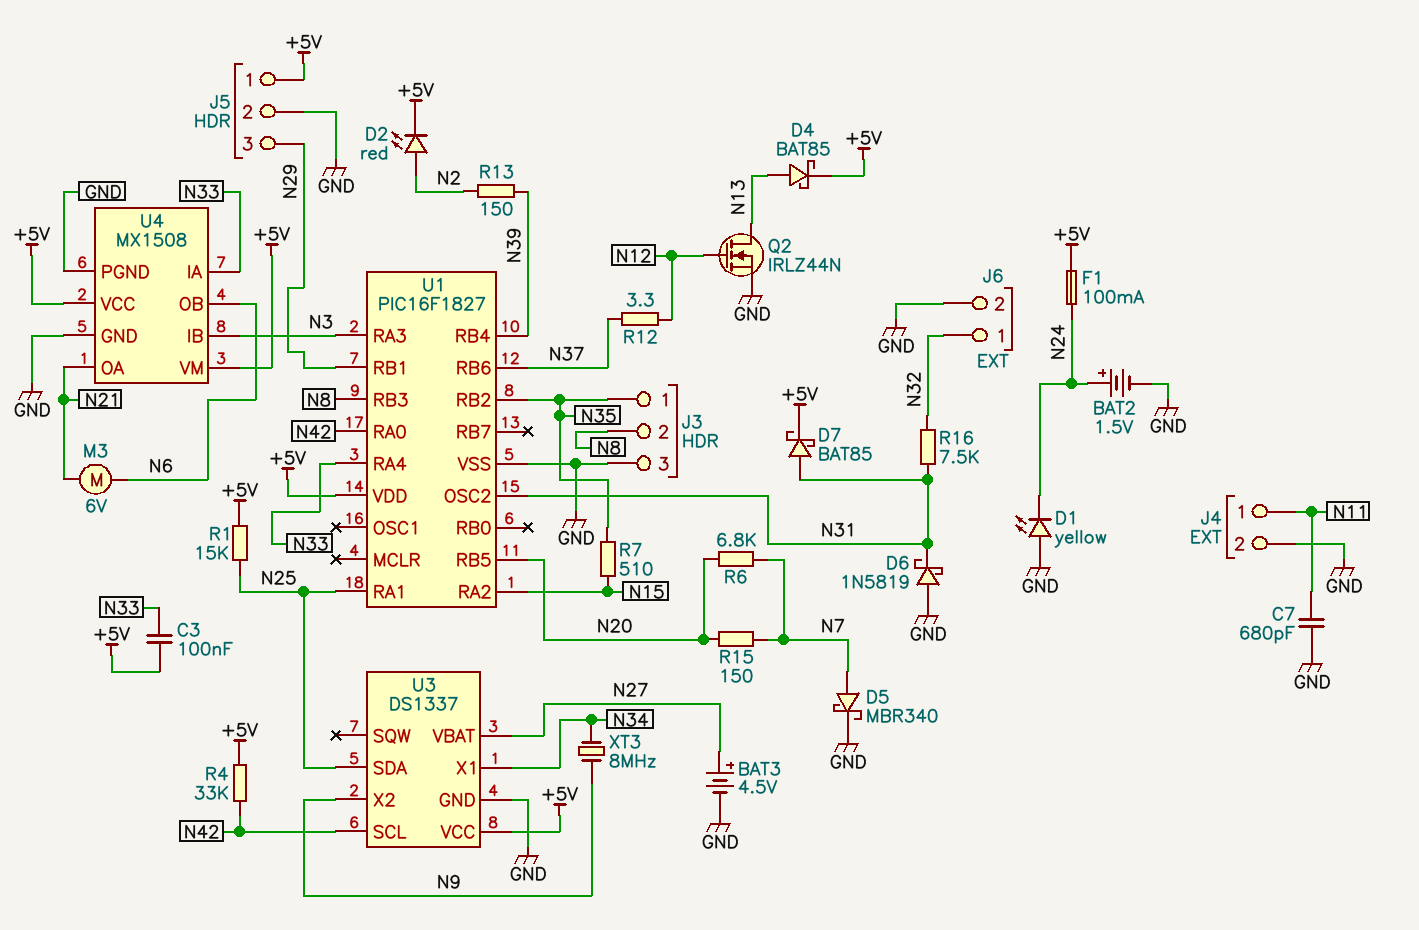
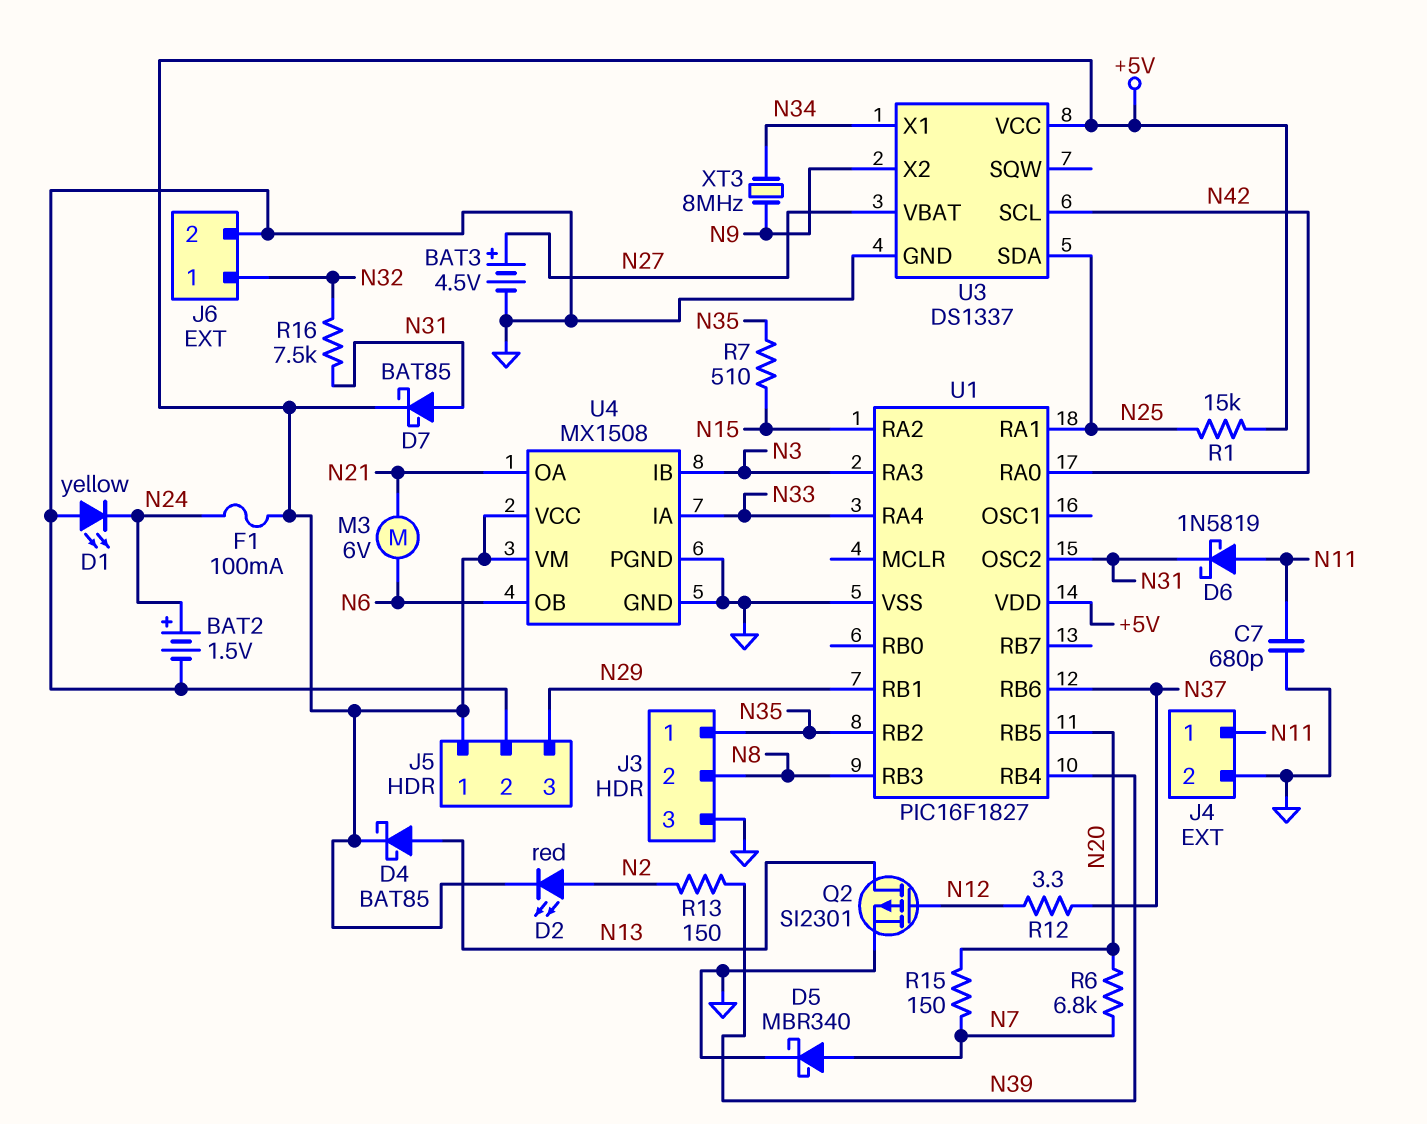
C3: 100nF (+5V, N33) -> none
D6: schottky 1N5819 (A GND, K N31) -> schottky 1N5819 (A N11, K N31)
Q2: NMOS IRLZ44N (G N12, D N13, S GND) -> PMOS SI2301 (G N12, D N13, S GND)
R4: 33k (+5V, N42) -> none

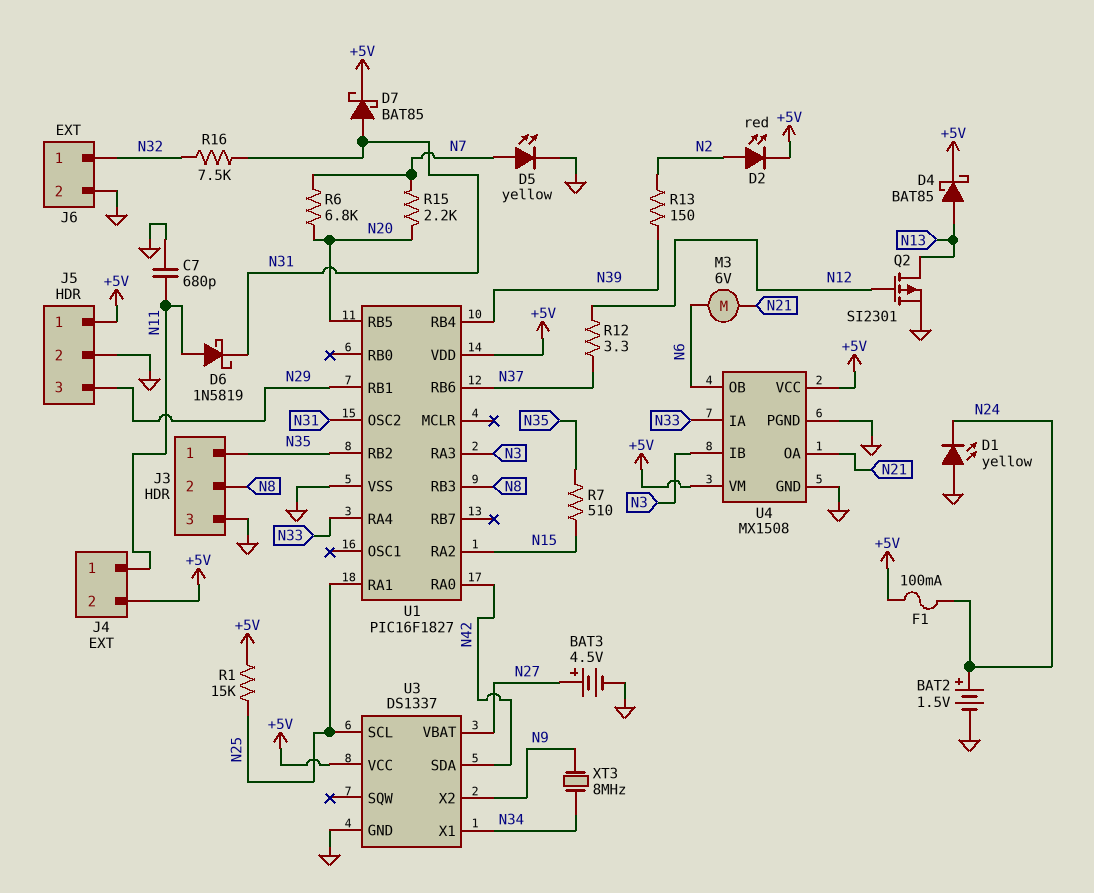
D5: schottky MBR340 (A N7, K GND) -> LED yellow (A N7, K GND)
J4 pin 2: GND -> +5V
R15: 150 (N7, N20) -> 2.2k (N7, N20)
U3 pin SCL: N42 -> N25
U3 pin SDA: N25 -> N42

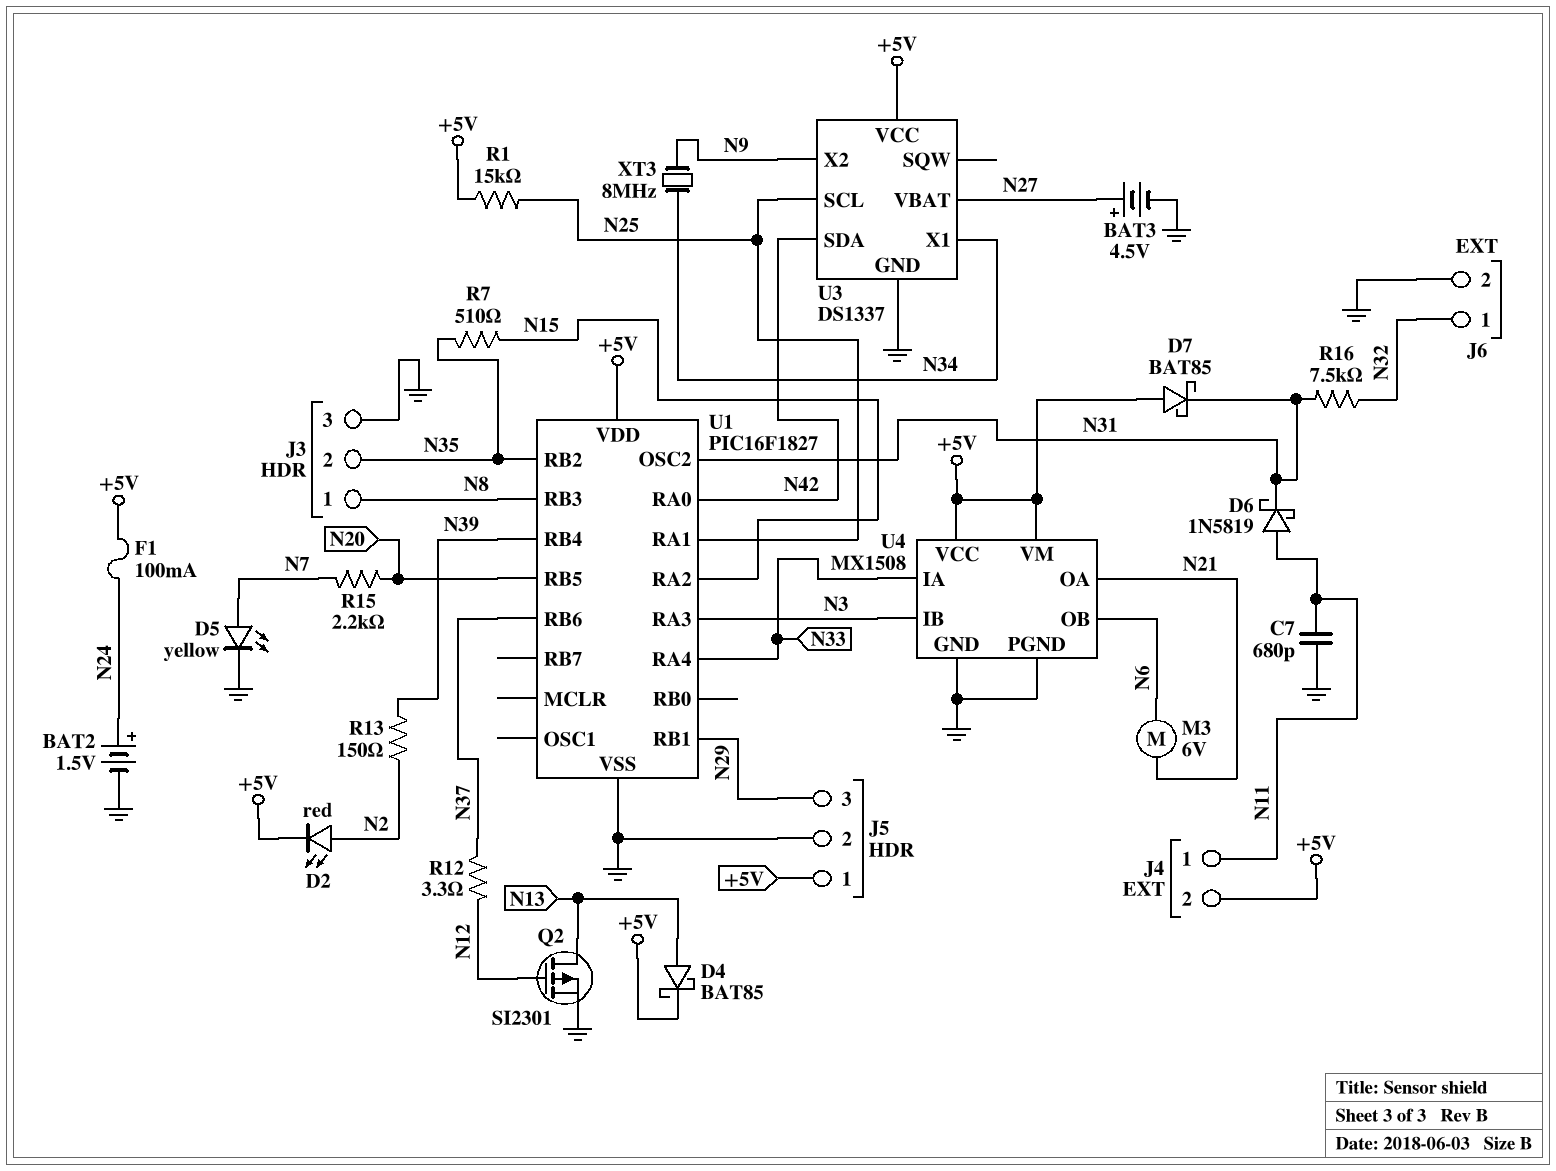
D1: LED yellow (A GND, K N24) -> none
D7: schottky BAT85 (A N31, K +5V) -> schottky BAT85 (A +5V, K N31)
J3 pin 1: N35 -> N8
J3 pin 2: N8 -> N35
R6: 6.8k (N7, N20) -> none

